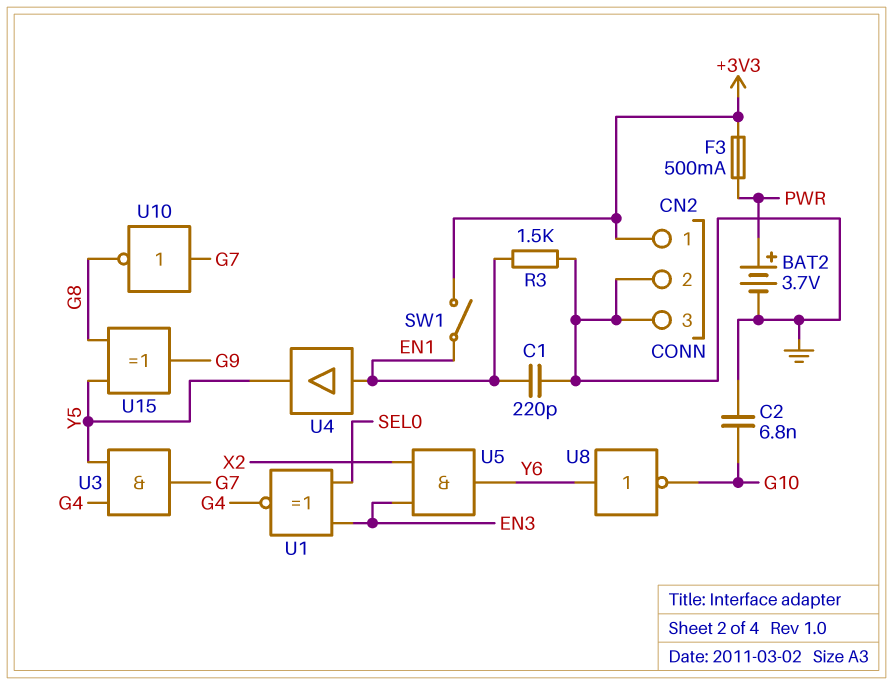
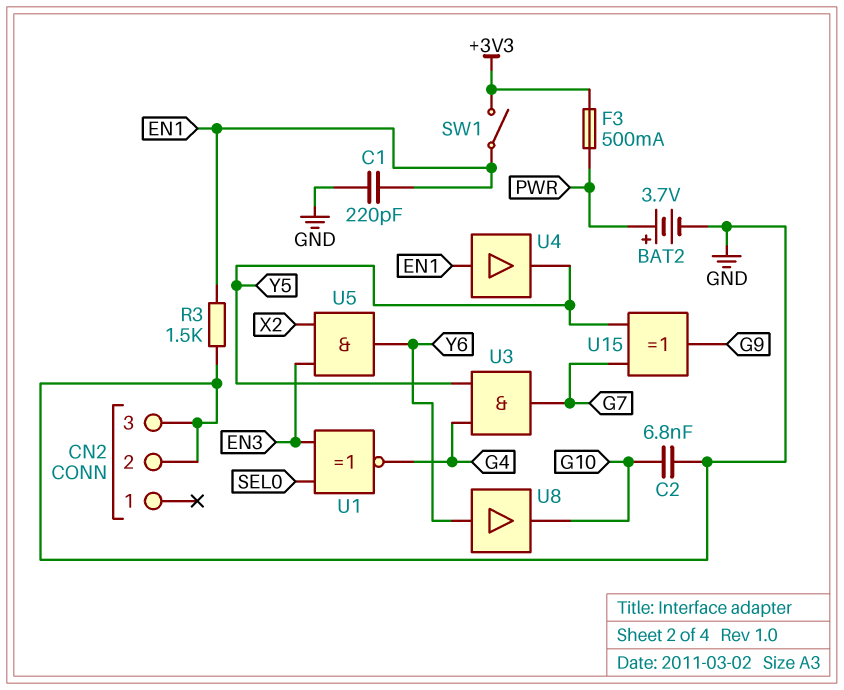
CN2 pin 1: +3V3 -> none
U8: NOT (in Y6, out G10) -> buffer (in Y6, out G10)
U10: NOT (in G7, out G8) -> none
U15: XOR (in G8, in Y5, out G9) -> XOR (in G7, in Y5, out G9)

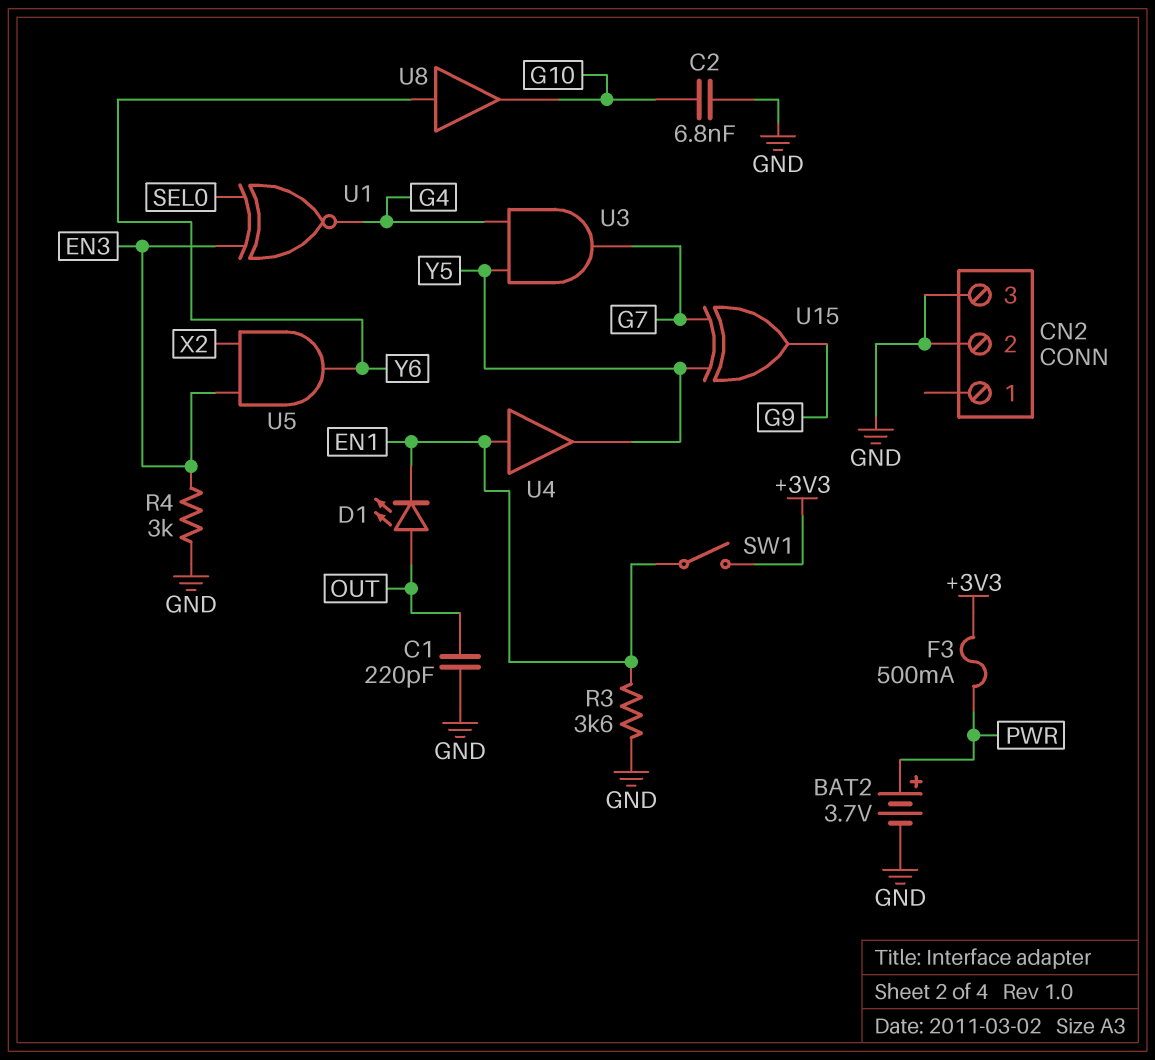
C1: 220pF (EN1, GND) -> 220pF (GND, OUT)
D1: none -> LED (A OUT, K EN1)
R3: 1.5k (EN1, GND) -> 3.6k (EN1, GND)
R4: none -> 3k (EN3, GND)

